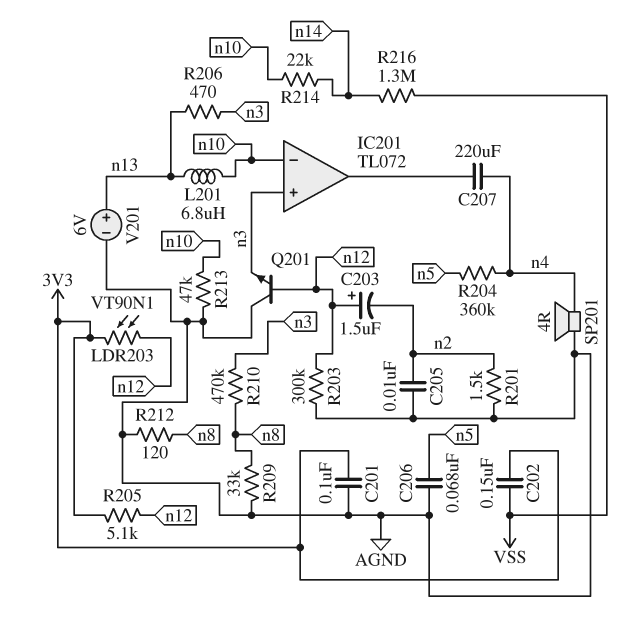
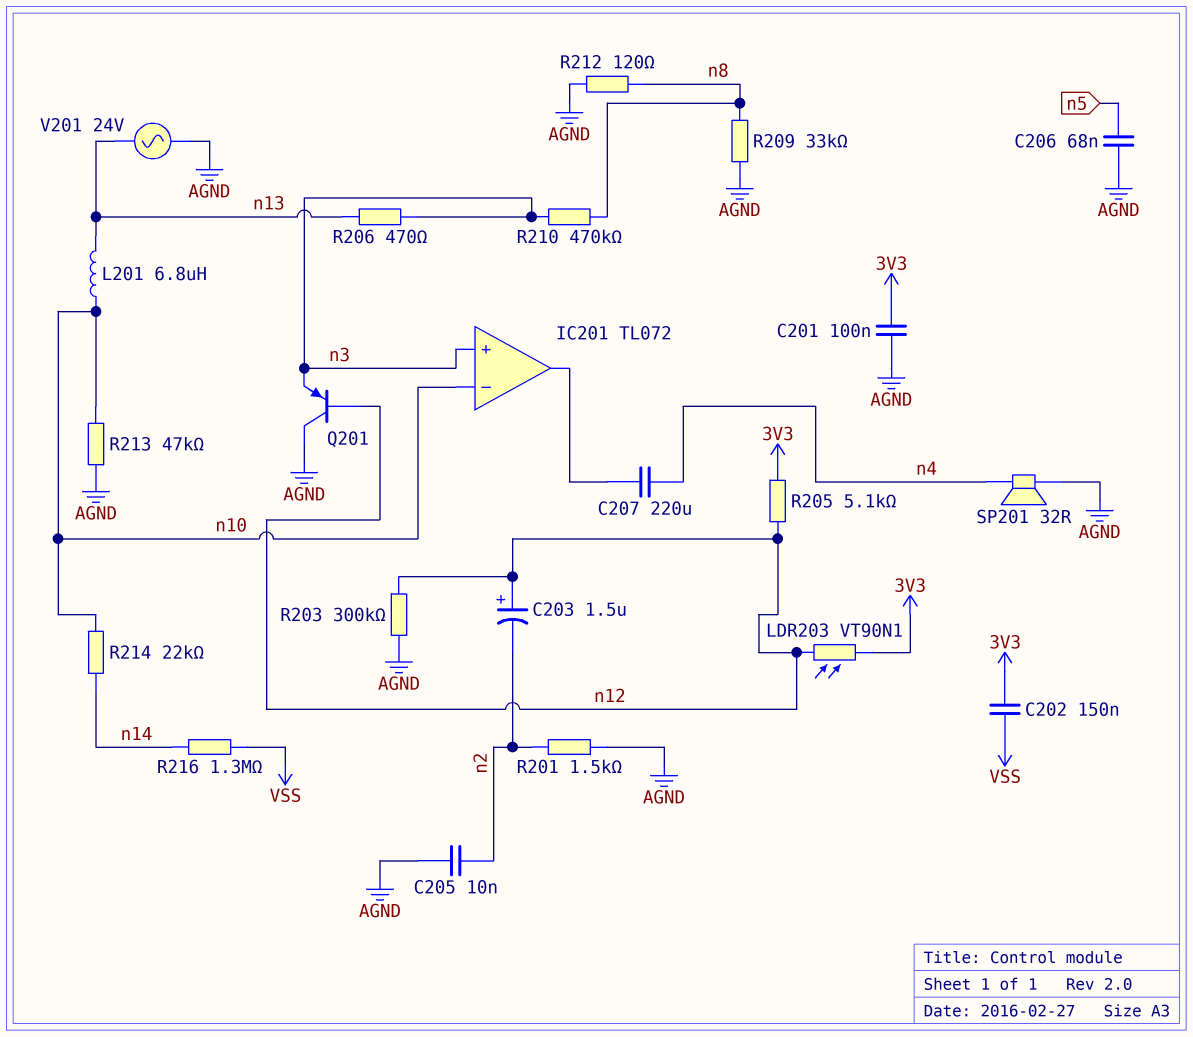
Q201: NPN (B n12, C AGND, E n3) -> PNP (B n12, C AGND, E n3)
R204: 360k (n4, n5) -> none
SP201: speaker 4R (AGND, n4) -> speaker 32R (AGND, n4)
V201: 6V (plus n13, minus AGND) -> AC 24V (AGND, n13)

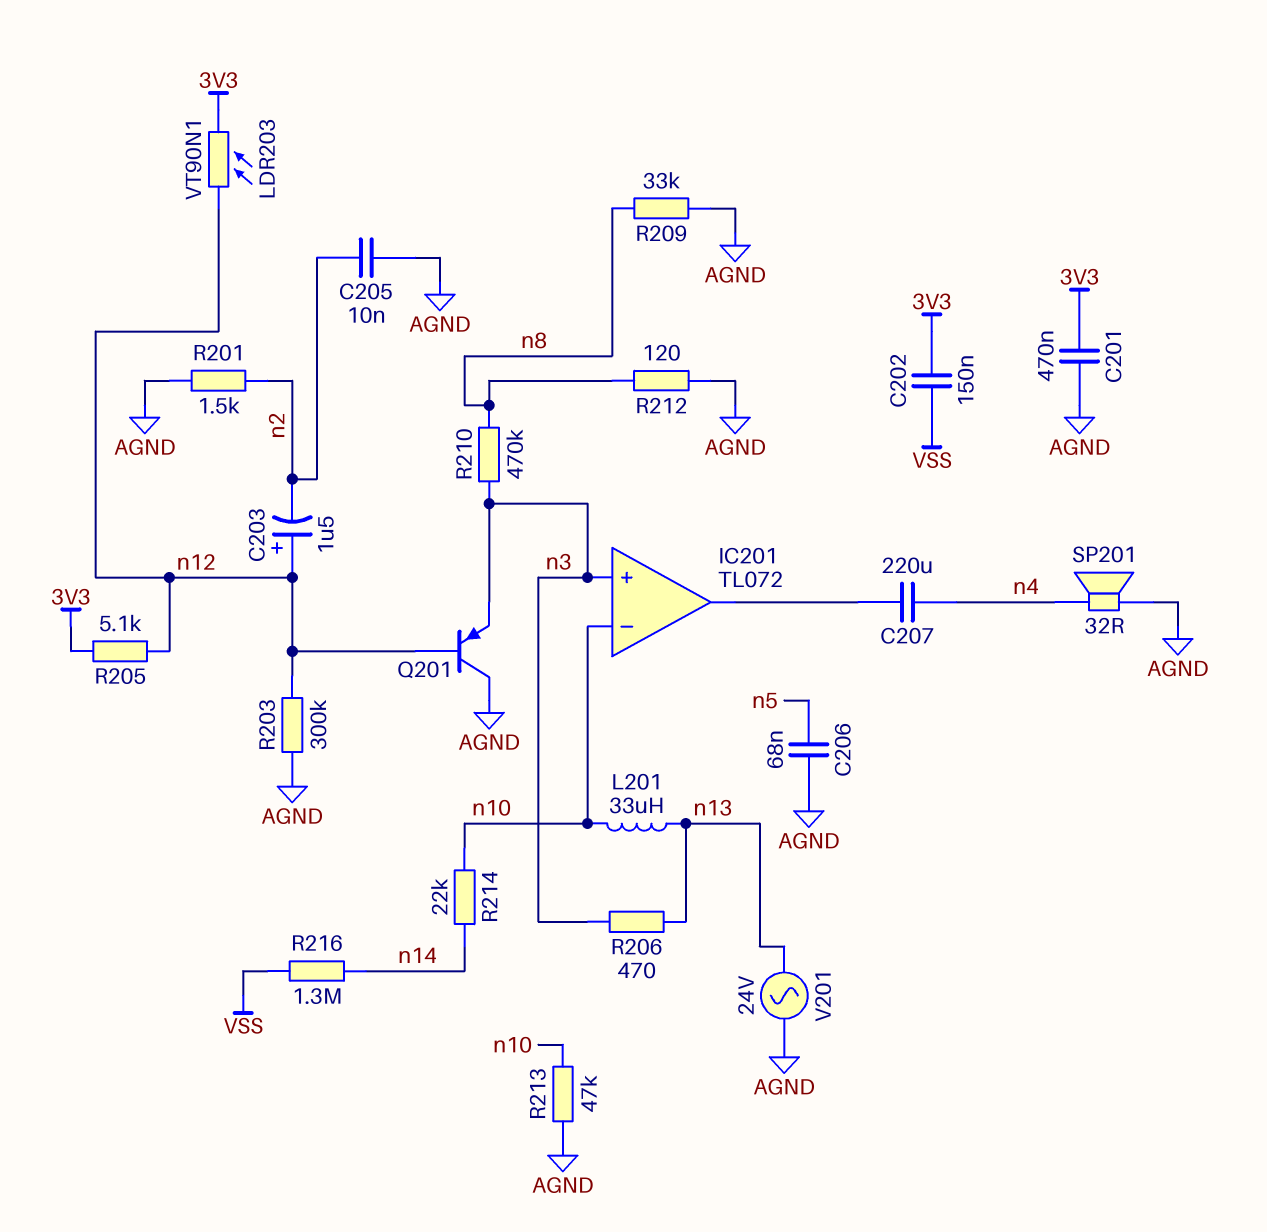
C201: 100nF (3V3, AGND) -> 470nF (3V3, AGND)
L201: 6.8uH (n10, n13) -> 33uH (n10, n13)

